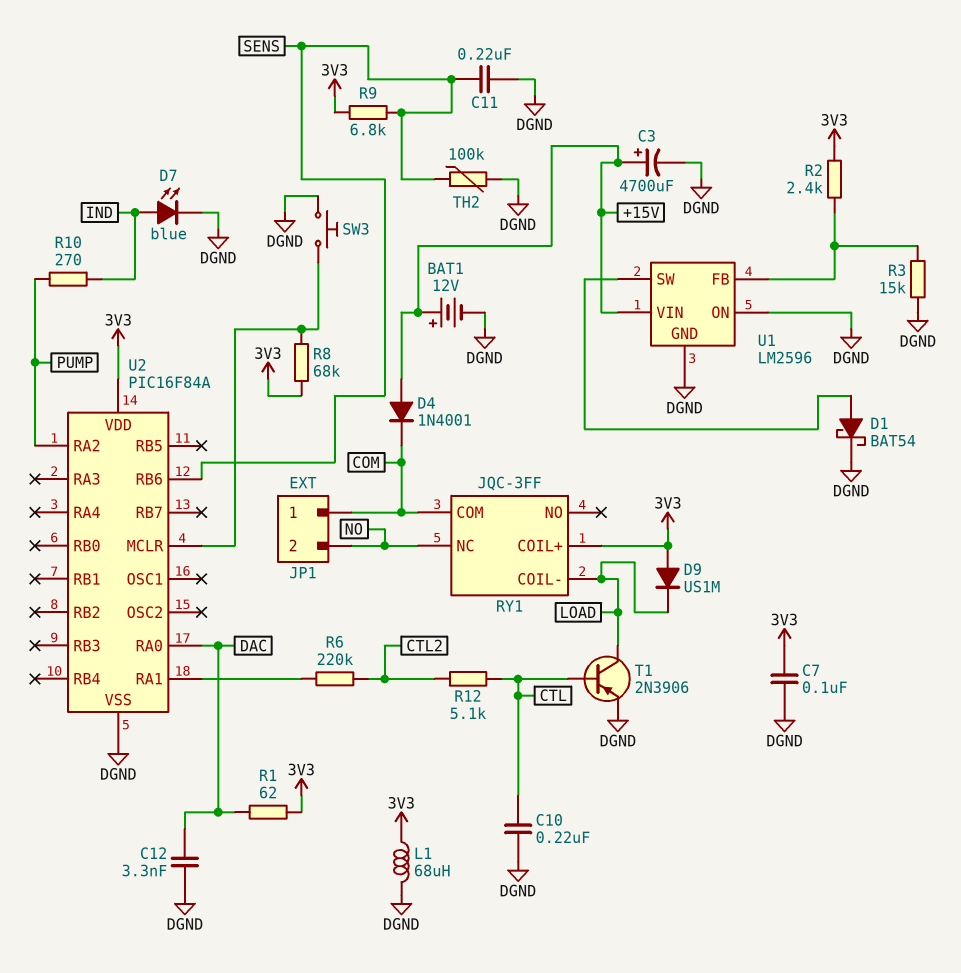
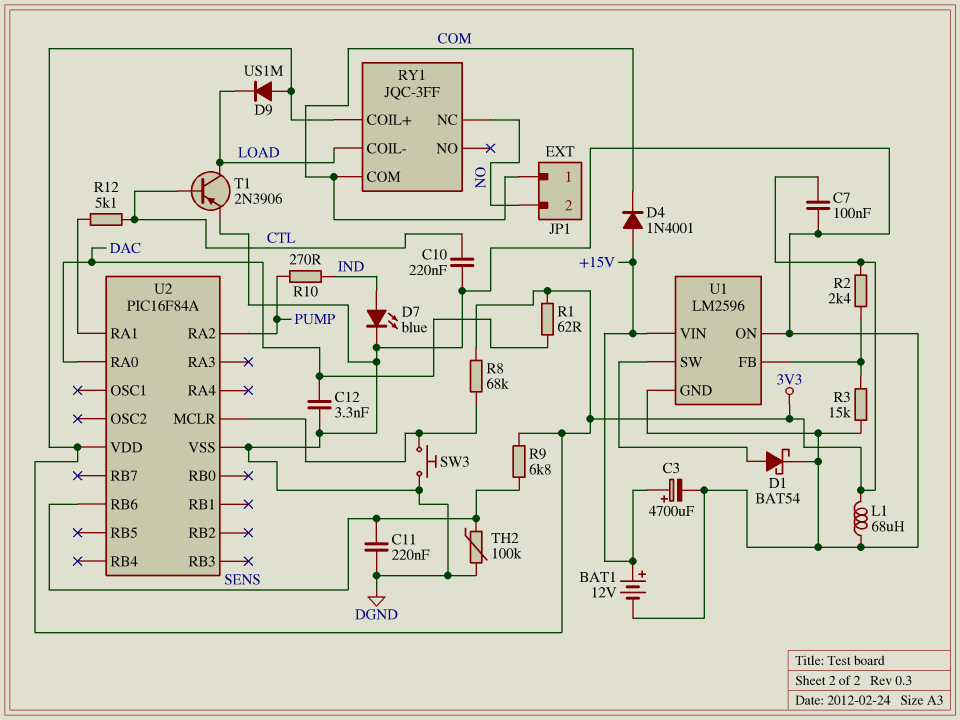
R6: 220k (CTL2, U2/RA1) -> none
R12: 5.1k (CTL, CTL2) -> 5.1k (CTL, U2/RA1)

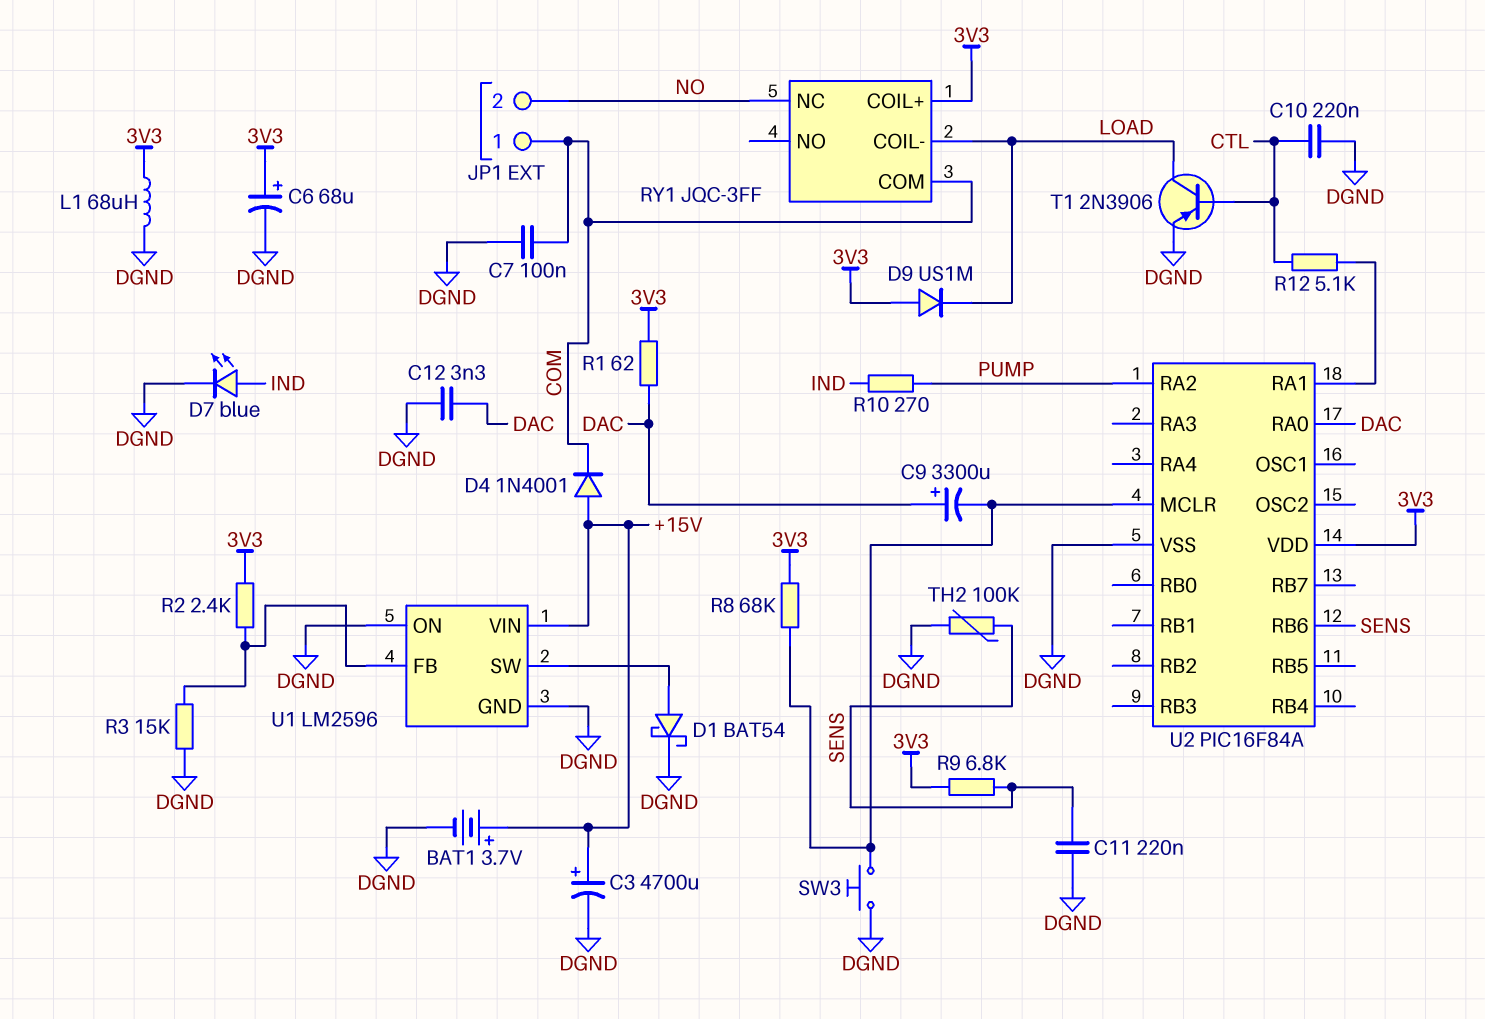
BAT1: 12V (plus +15V, minus DGND) -> 3.7V (plus +15V, minus DGND)
C6: none -> 68uF (plus 3V3, minus DGND)
C7: 100nF (3V3, DGND) -> 100nF (COM, DGND)
C9: none -> 3300uF (plus DAC, minus U2/MCLR)

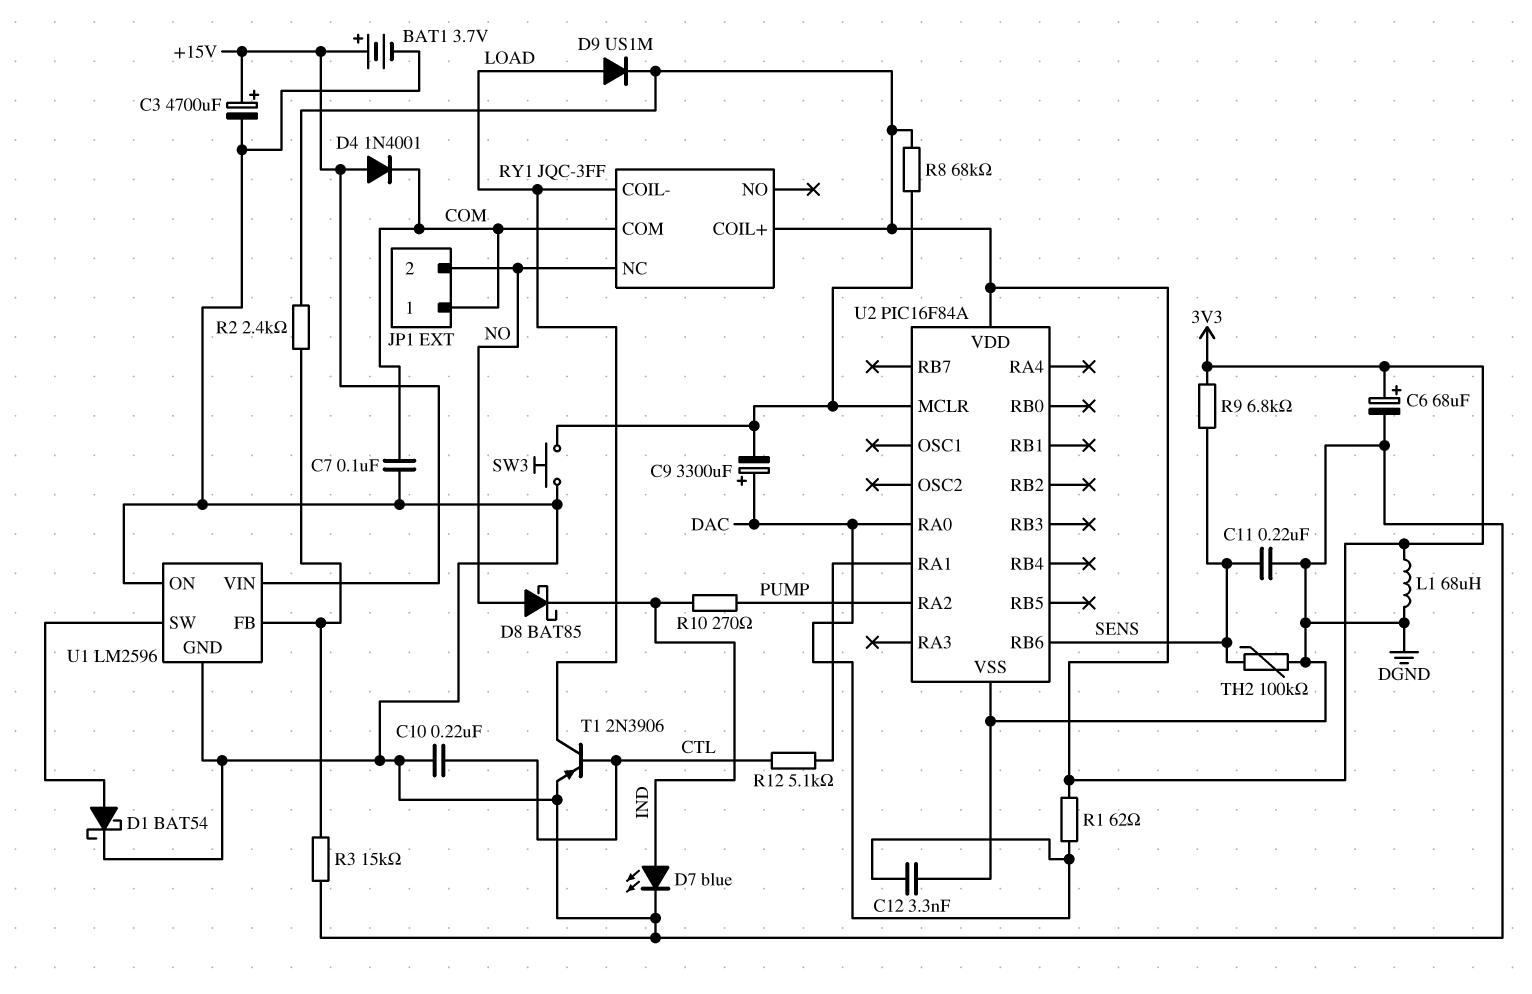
D8: none -> schottky BAT85 (A NO, K IND)
D9: diode US1M (A 3V3, K LOAD) -> diode US1M (A LOAD, K 3V3)

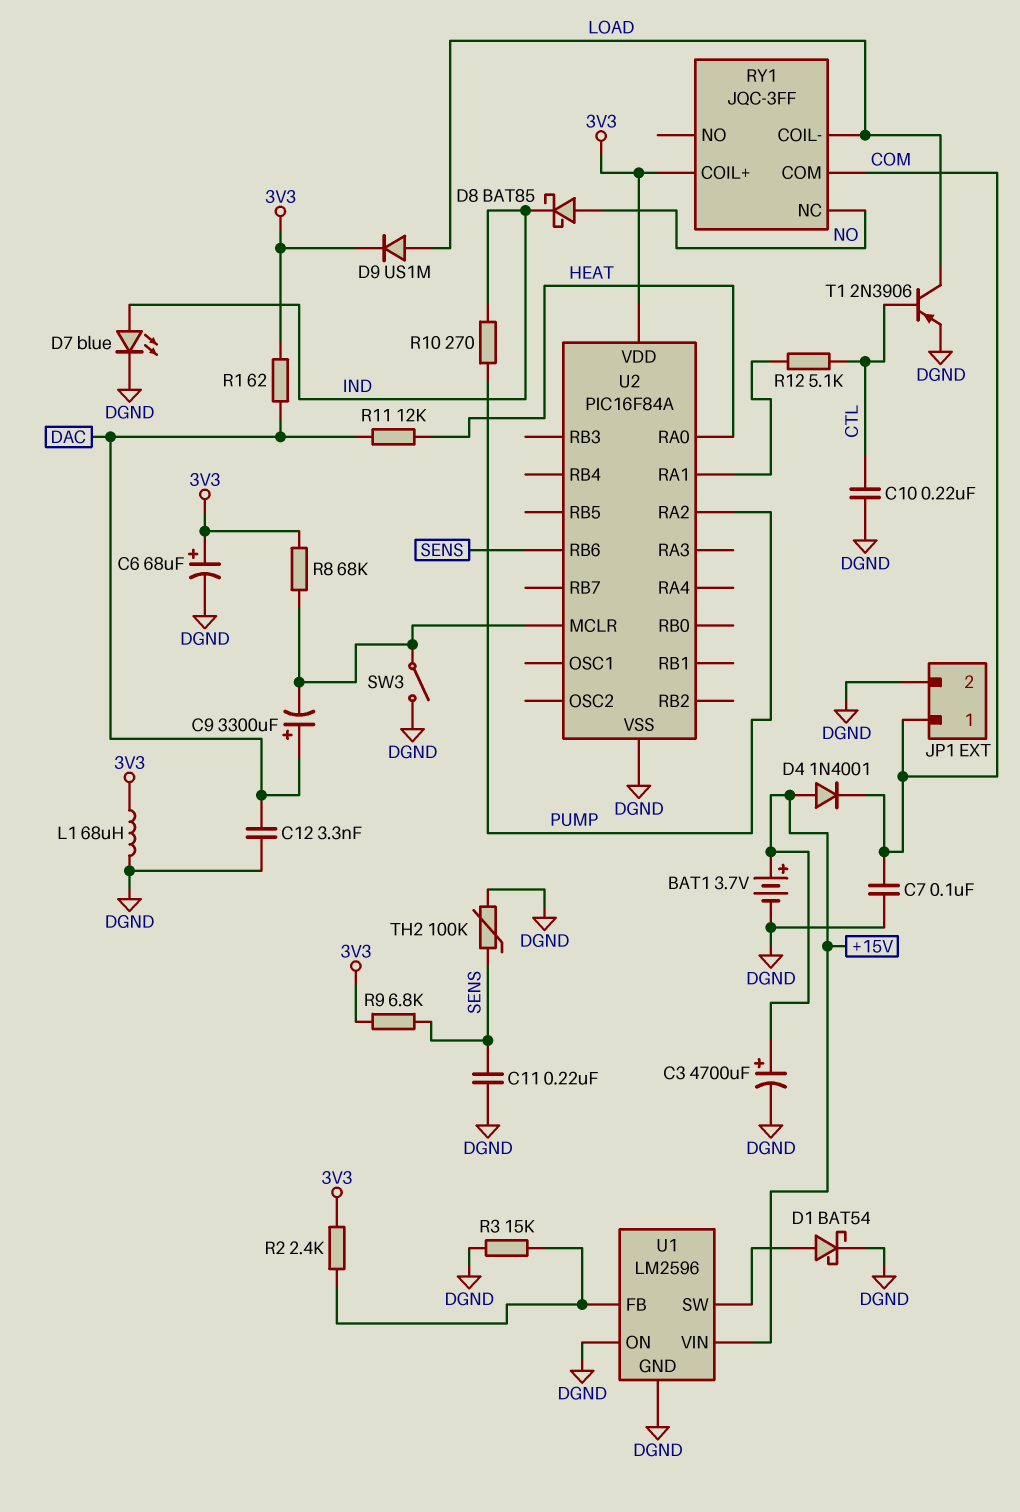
JP1 pin 2: NO -> DGND
R11: none -> 12k (DAC, HEAT)
SW3: button (DGND, U2/MCLR) -> switch (DGND, U2/MCLR)
U2 pin RA0: DAC -> HEAT

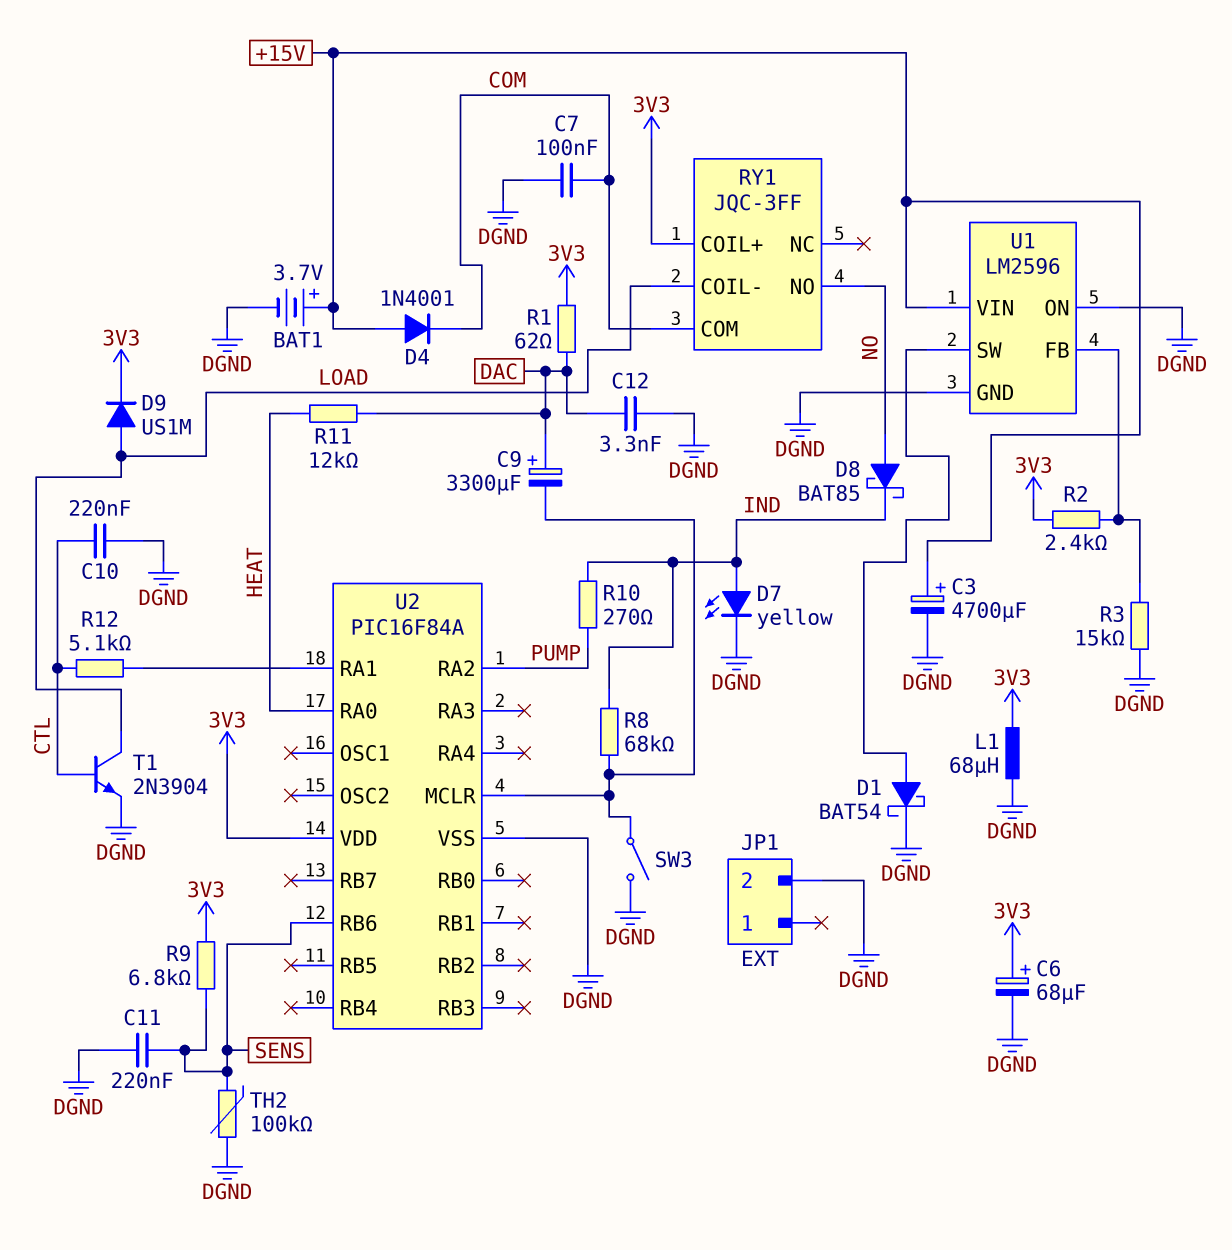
D7: LED blue (A IND, K DGND) -> LED yellow (A IND, K DGND)
JP1 pin 1: COM -> none
R8: 68k (3V3, U2/MCLR) -> 68k (IND, U2/MCLR)
RY1 pin NC: NO -> none
RY1 pin NO: none -> NO
T1: PNP 2N3906 (B CTL, C LOAD, E DGND) -> NPN 2N3904 (B CTL, C LOAD, E DGND)

